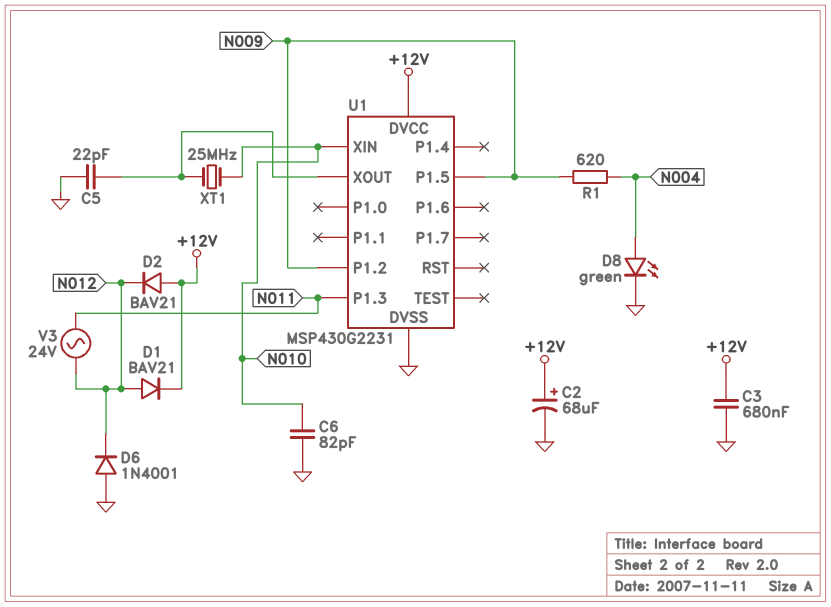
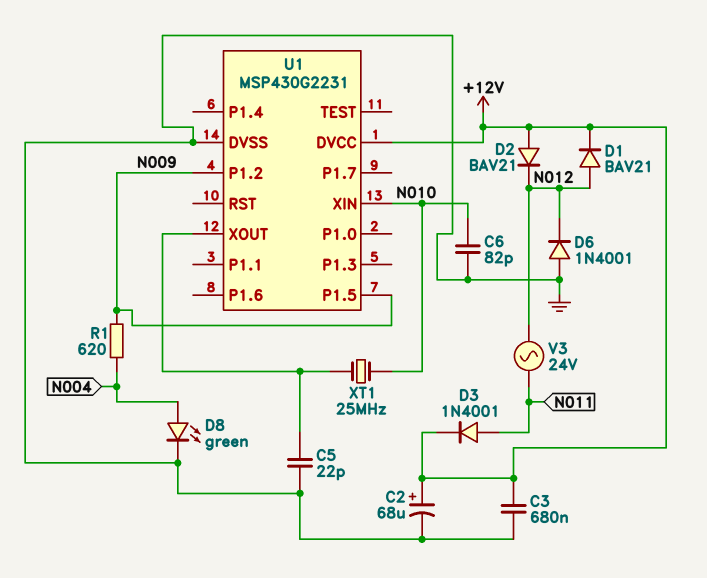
D3: none -> diode 1N4001 (A N011, K +12V)
U1 pin P1.3: N011 -> none

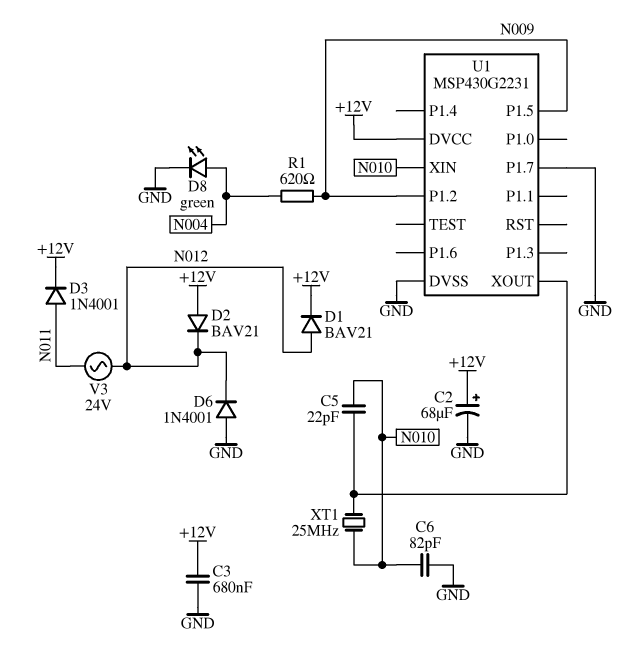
C5: 22pF (GND, U1/XOUT) -> 22pF (N010, U1/XOUT)
U1 pin P1.7: none -> GND

